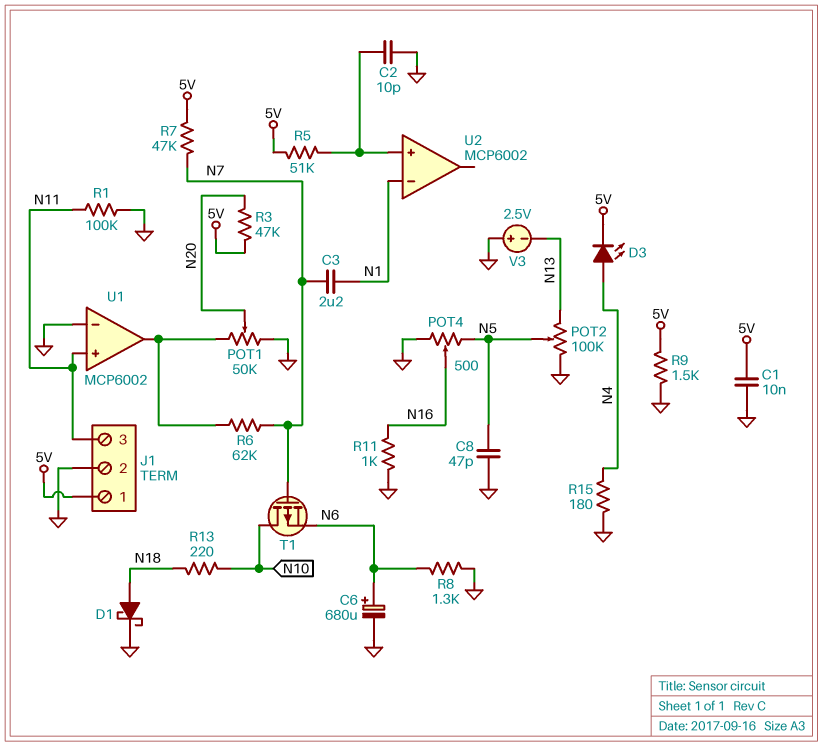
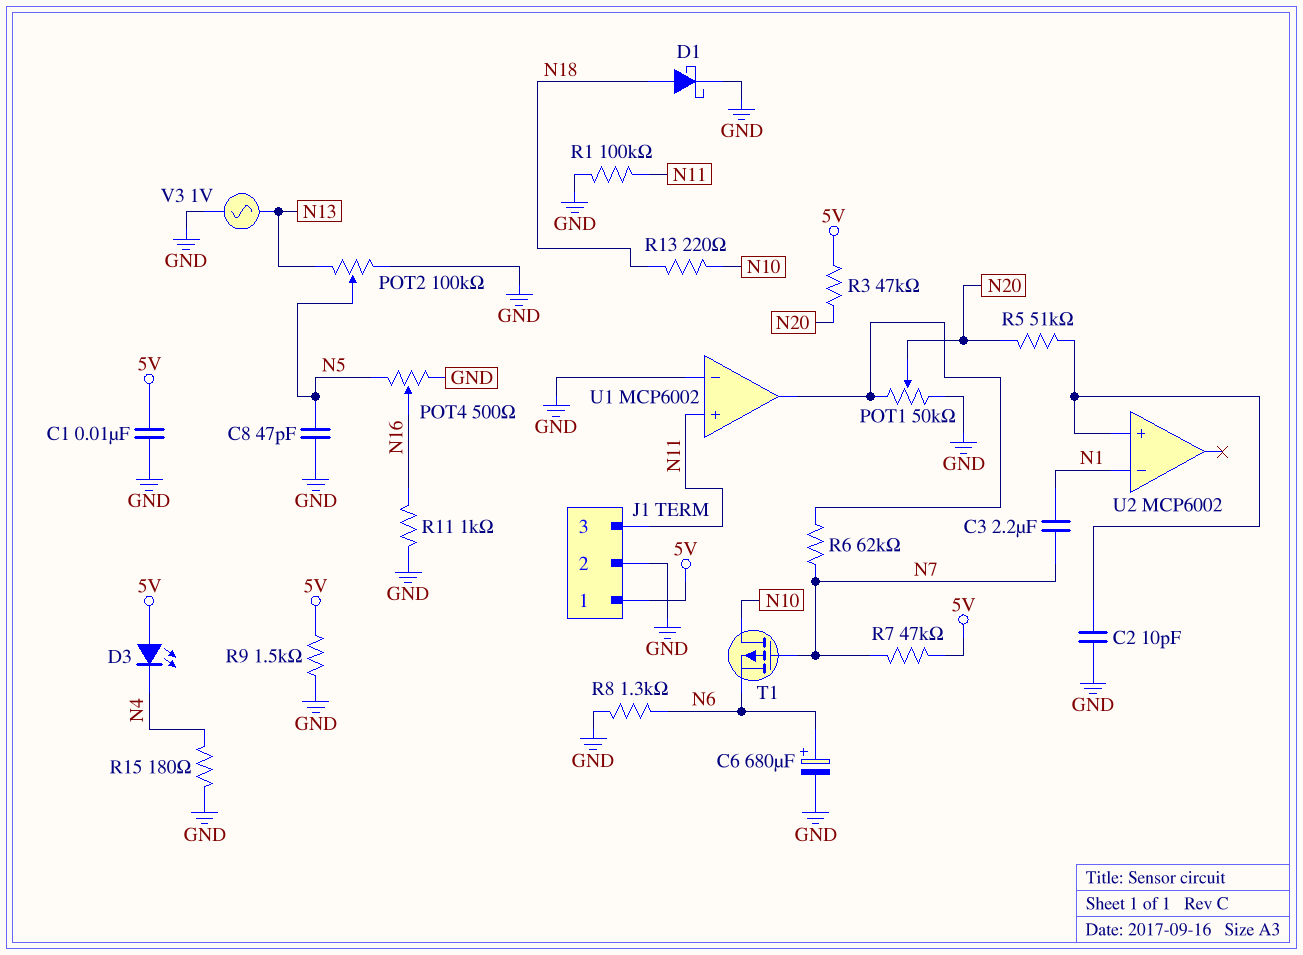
D3: LED (A N4, K 5V) -> LED (A 5V, K N4)
R5: 51k (5V, U2/in+) -> 51k (N20, U2/in+)
V3: 2.5V (plus GND, minus N13) -> AC 1V (GND, N13)

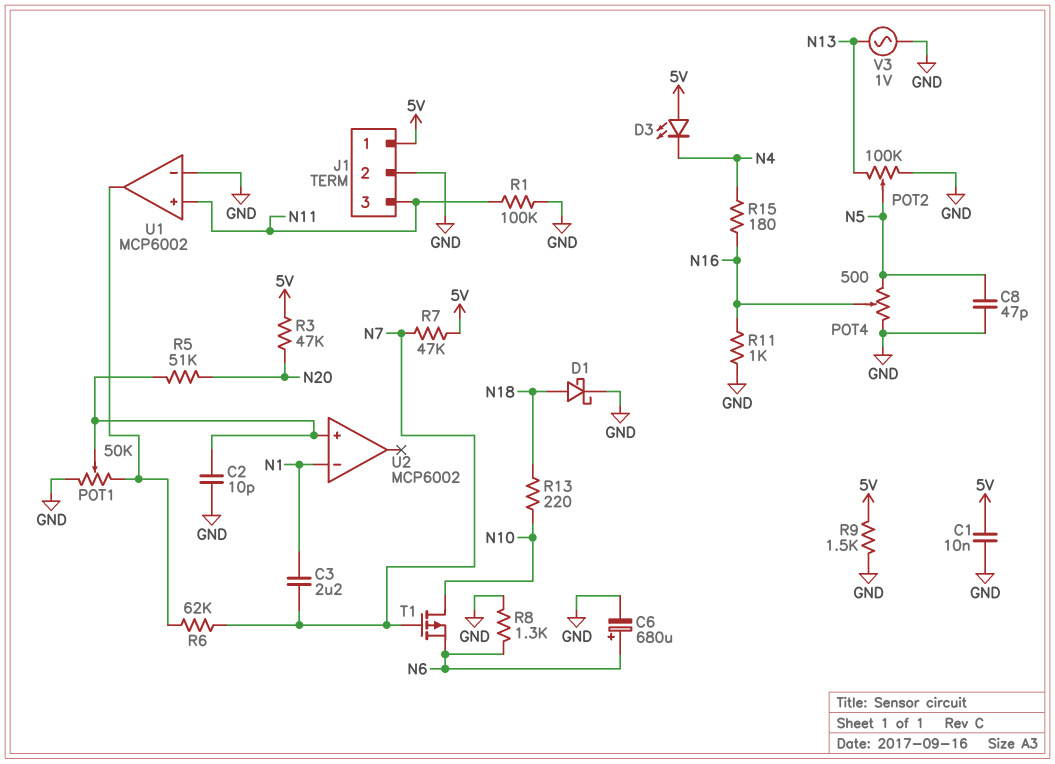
POT1: 50k (GND, U1/out, wiper N20) -> 50k (GND, U1/out, wiper U2/in+)
R15: 180 (GND, N4) -> 180 (N4, N16)

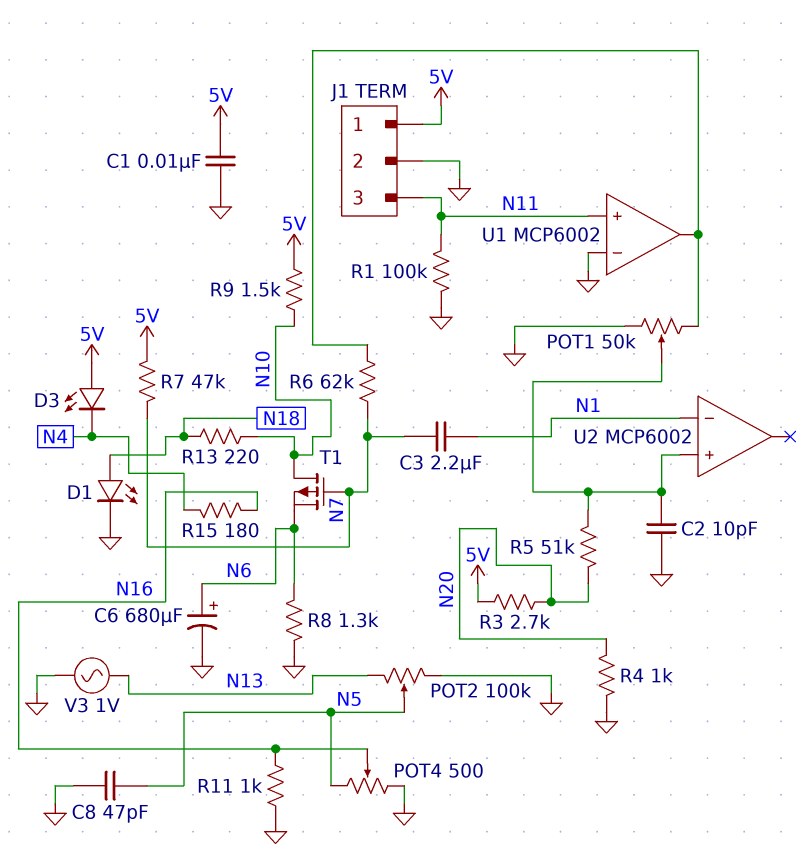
D1: schottky (A N18, K GND) -> LED (A N18, K GND)
R3: 47k (5V, N20) -> 2.7k (5V, N20)
R4: none -> 1k (GND, N20)
R9: 1.5k (5V, GND) -> 1.5k (5V, N10)

